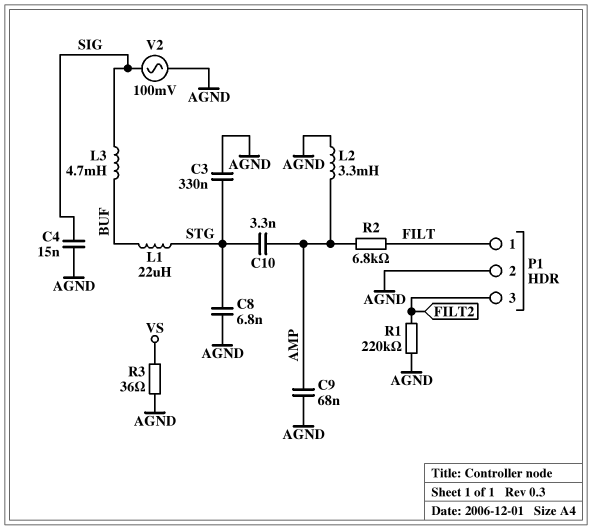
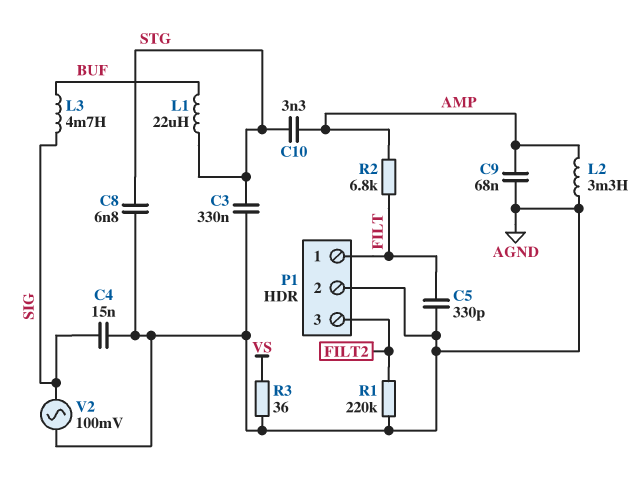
C5: none -> 330pF (AGND, FILT)

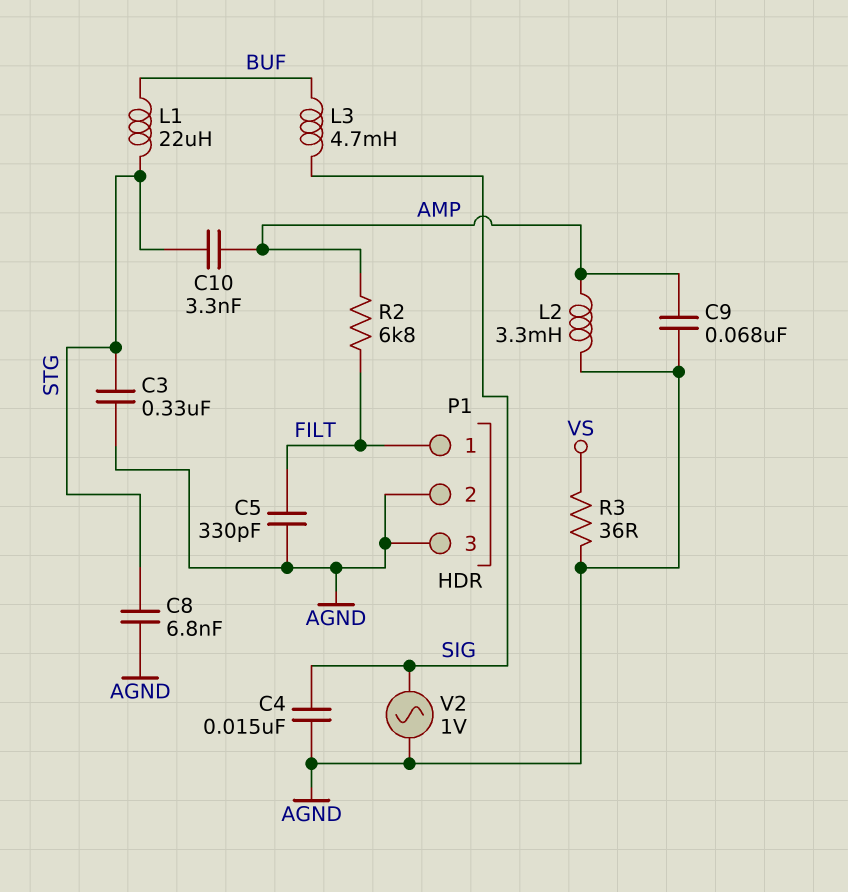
P1 pin 3: FILT2 -> AGND
R1: 220k (AGND, FILT2) -> none
V2: AC 100mV (AGND, SIG) -> AC 1V (AGND, SIG)

